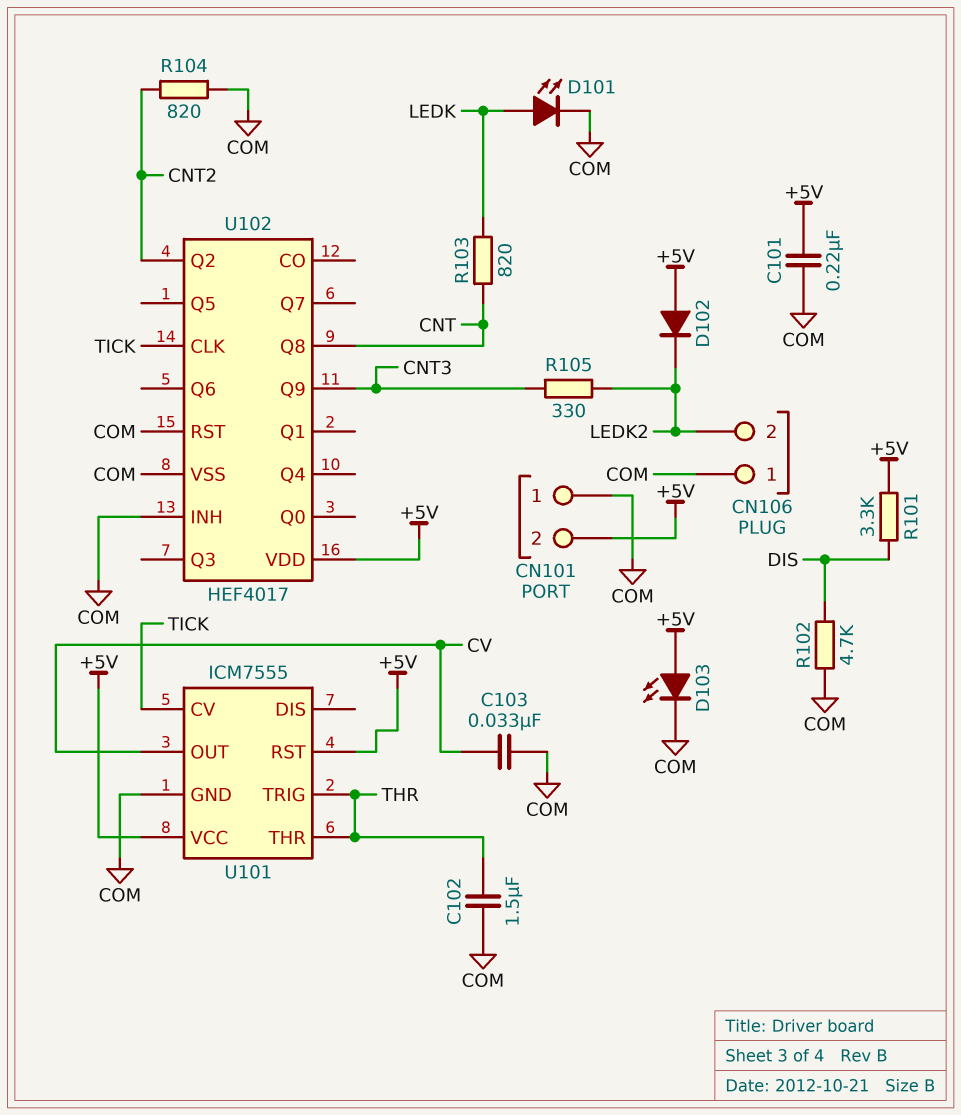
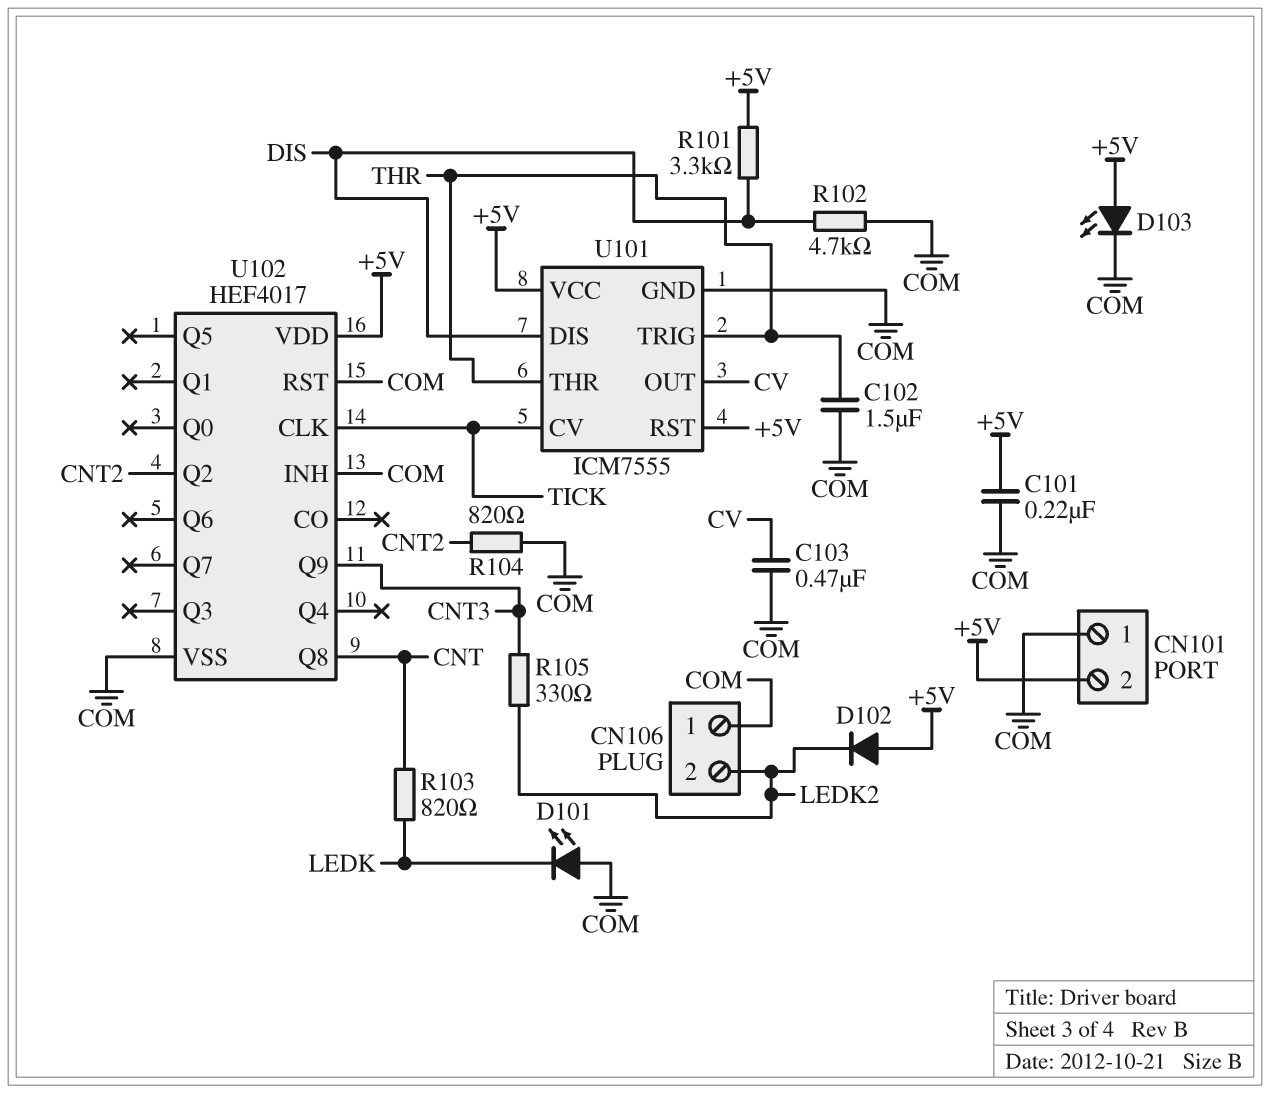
C103: 33nF (COM, CV) -> 470nF (COM, CV)
D101: LED (A LEDK, K COM) -> LED (A COM, K LEDK)
U101 pin DIS: none -> DIS

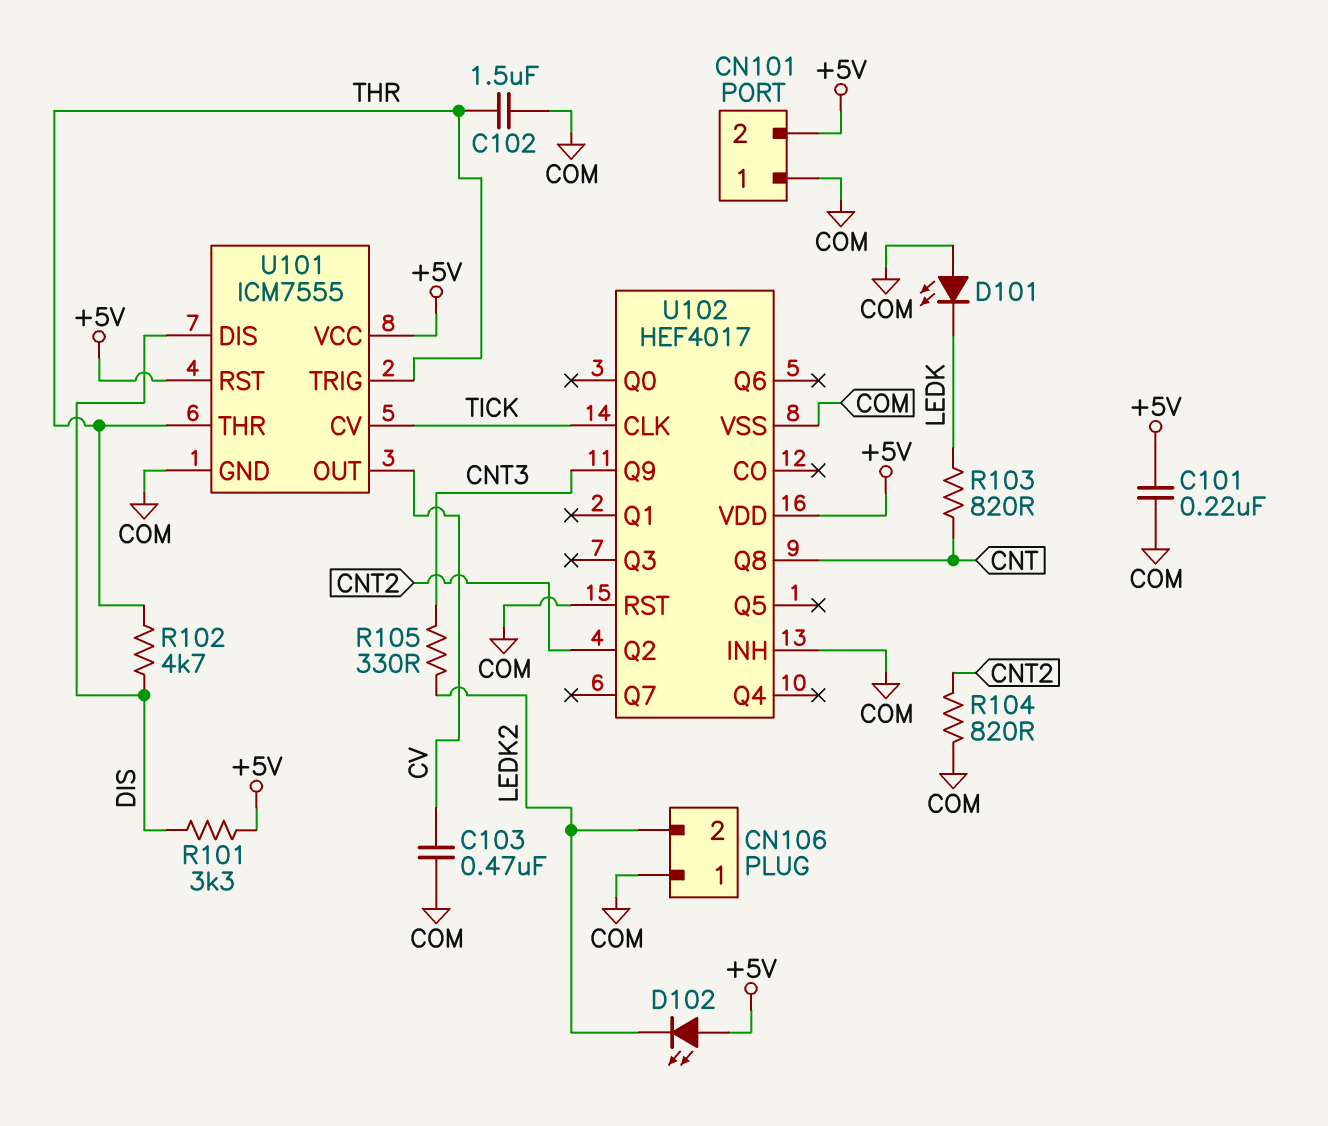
D102: diode (A +5V, K LEDK2) -> LED (A +5V, K LEDK2)
D103: LED (A +5V, K COM) -> none
R102: 4.7k (COM, DIS) -> 4.7k (DIS, THR)

